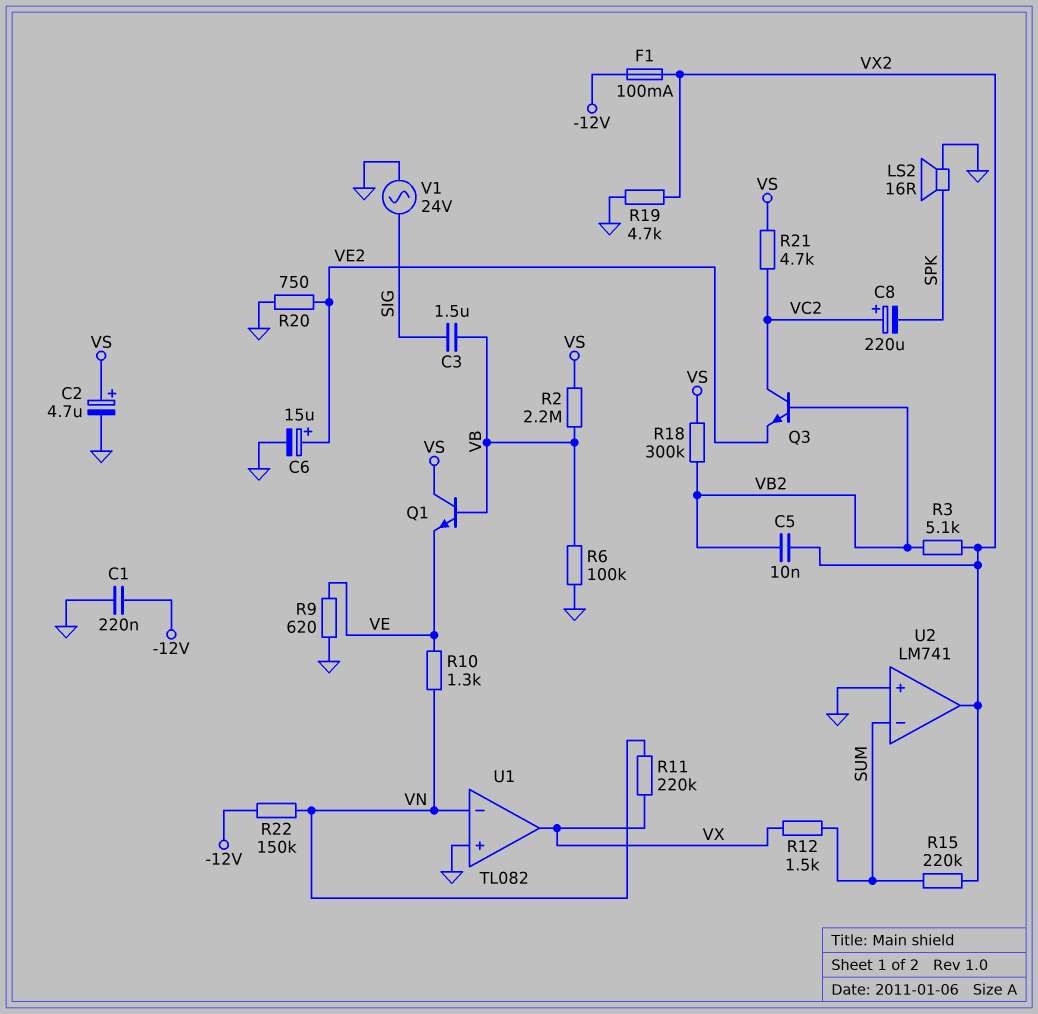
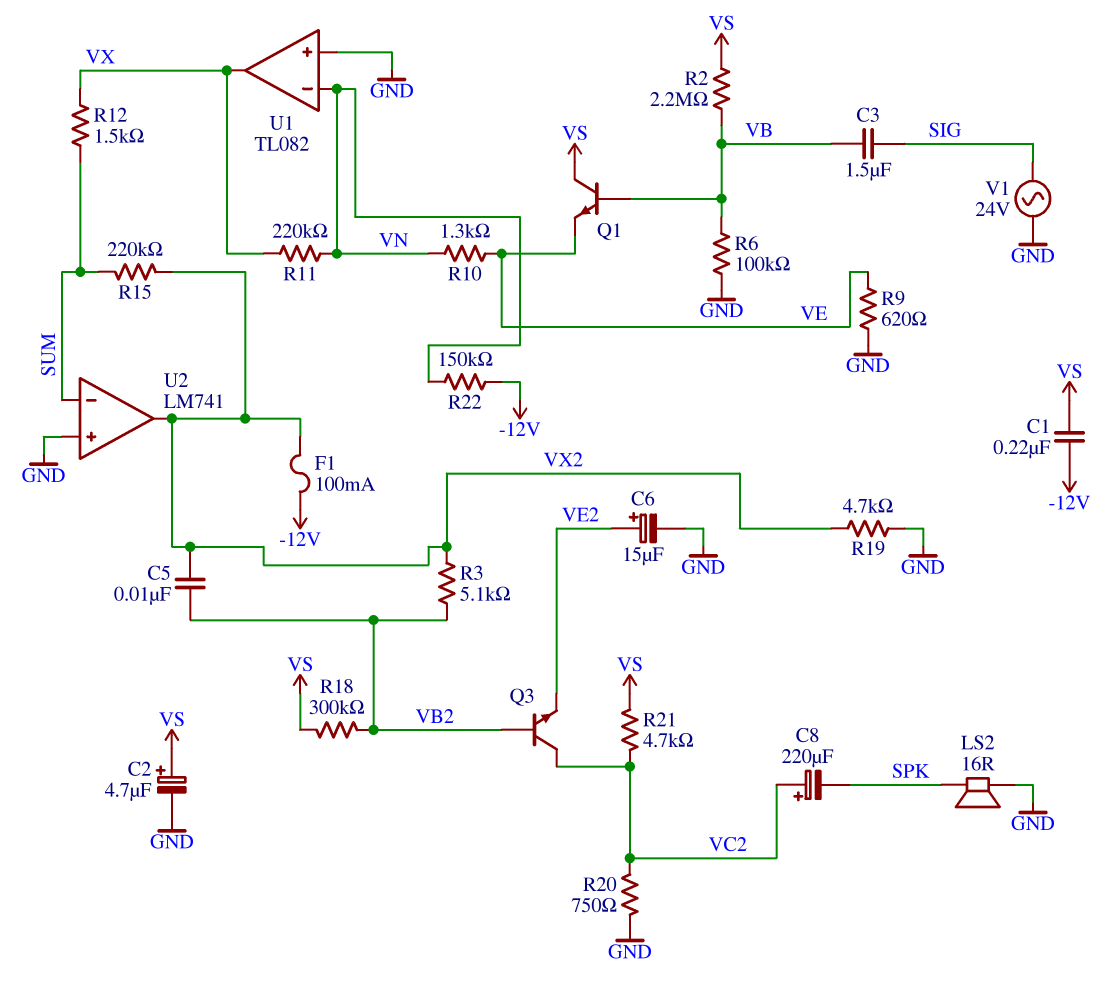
C1: 220nF (-12V, GND) -> 220nF (-12V, VS)
R20: 750 (GND, VE2) -> 750 (GND, VC2)

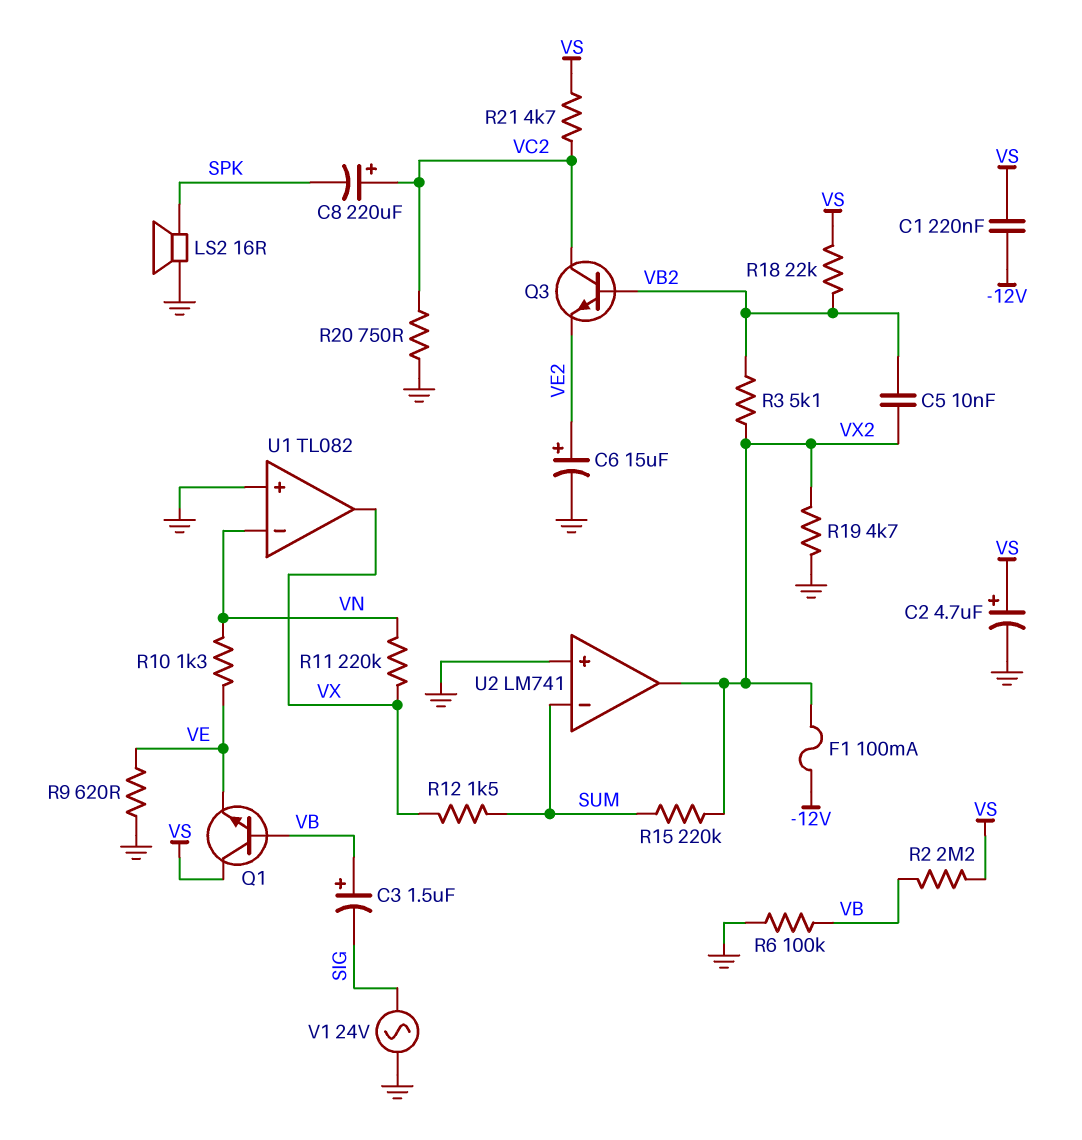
C3: 1.5uF (SIG, VB) -> 1.5uF (plus VB, minus SIG)
R18: 300k (VB2, VS) -> 22k (VB2, VS)
R22: 150k (-12V, VN) -> none

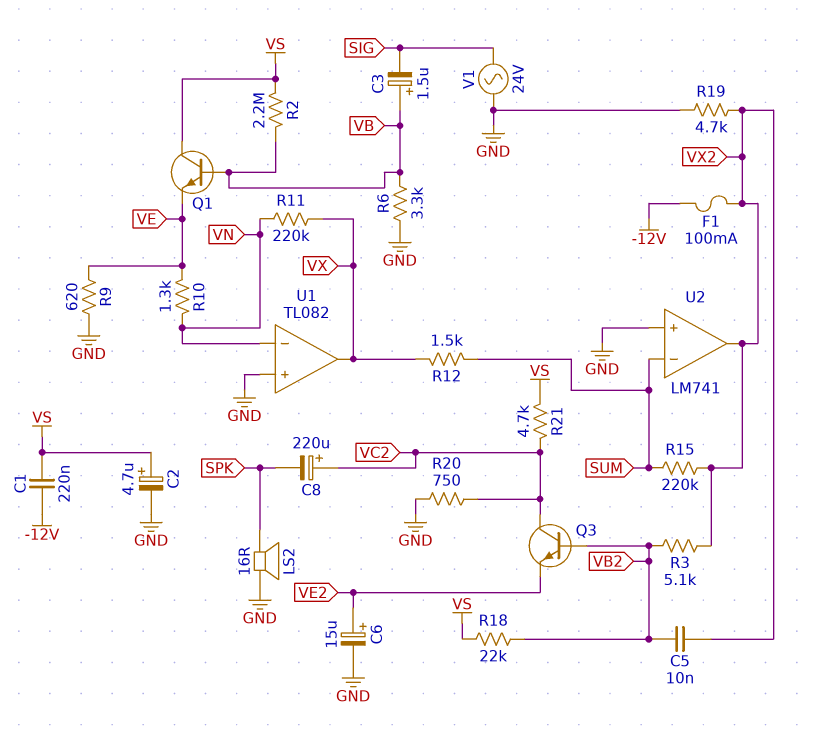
R6: 100k (GND, VB) -> 3.3k (GND, VB)

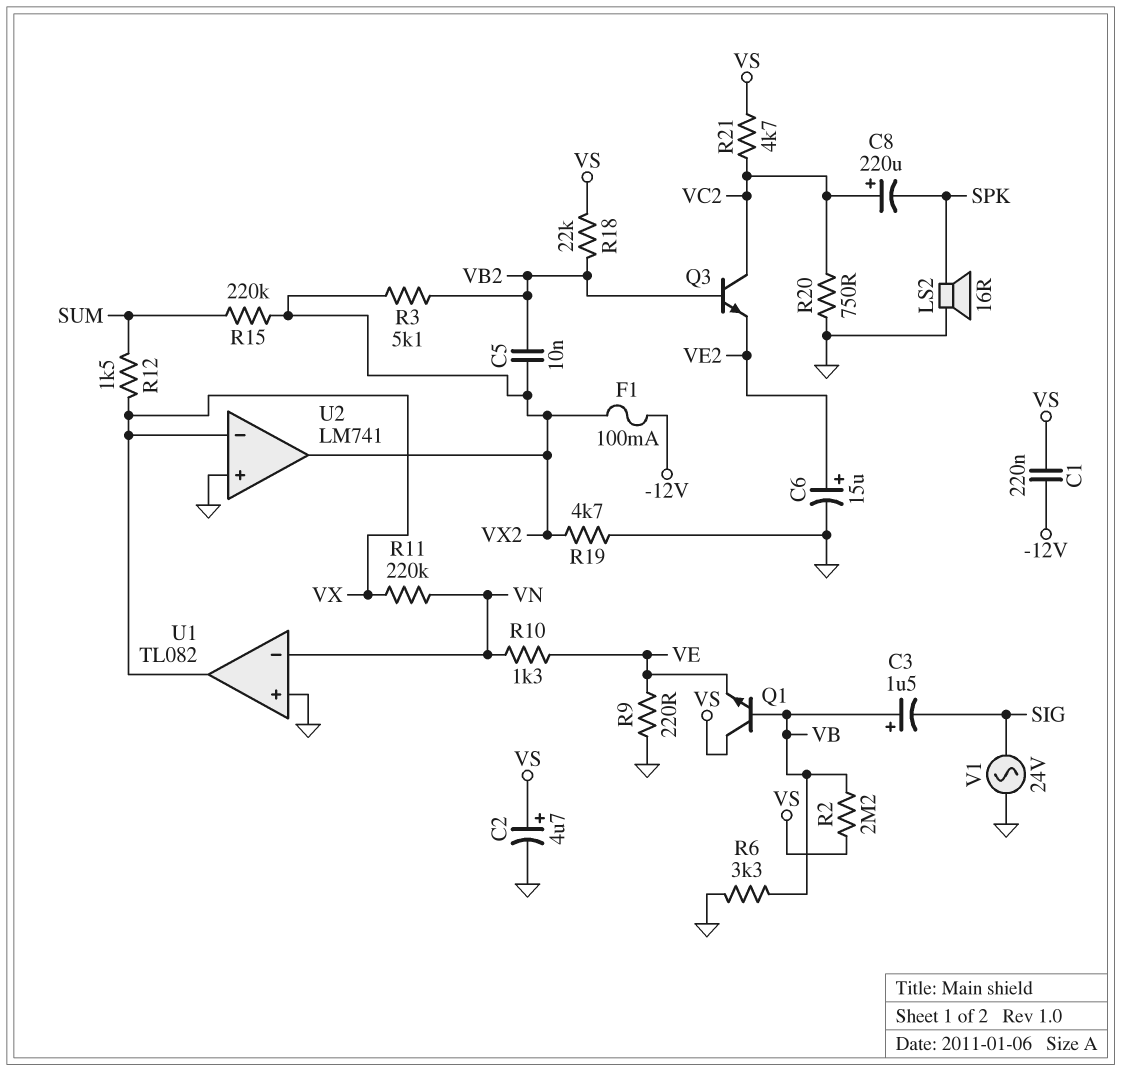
R9: 620 (GND, VE) -> 220 (GND, VE)
U2 pin in-: SUM -> VX

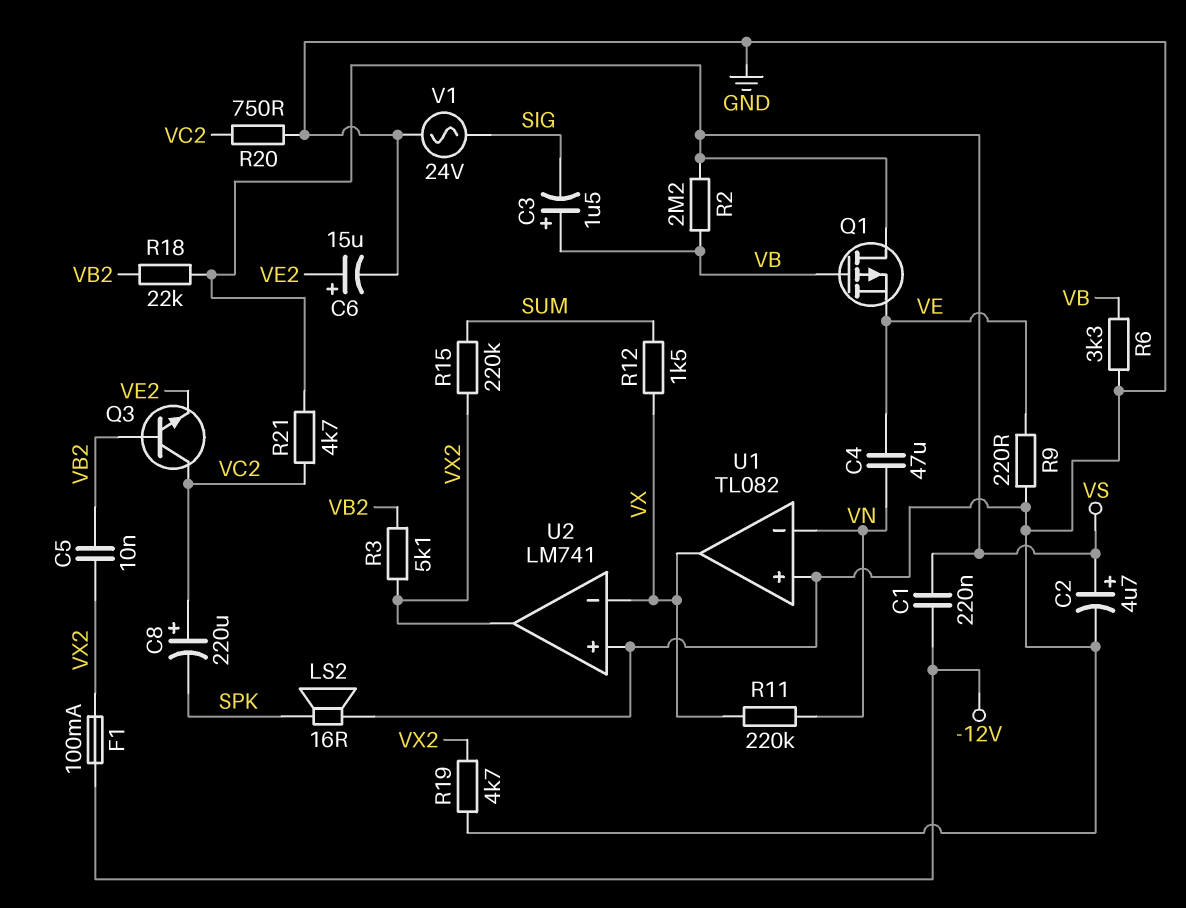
C4: none -> 47uF (VE, VN)
Q1: NPN (B VB, C VS, E VE) -> PMOS (G VB, D VS, S VE)
R10: 1.3k (VE, VN) -> none

